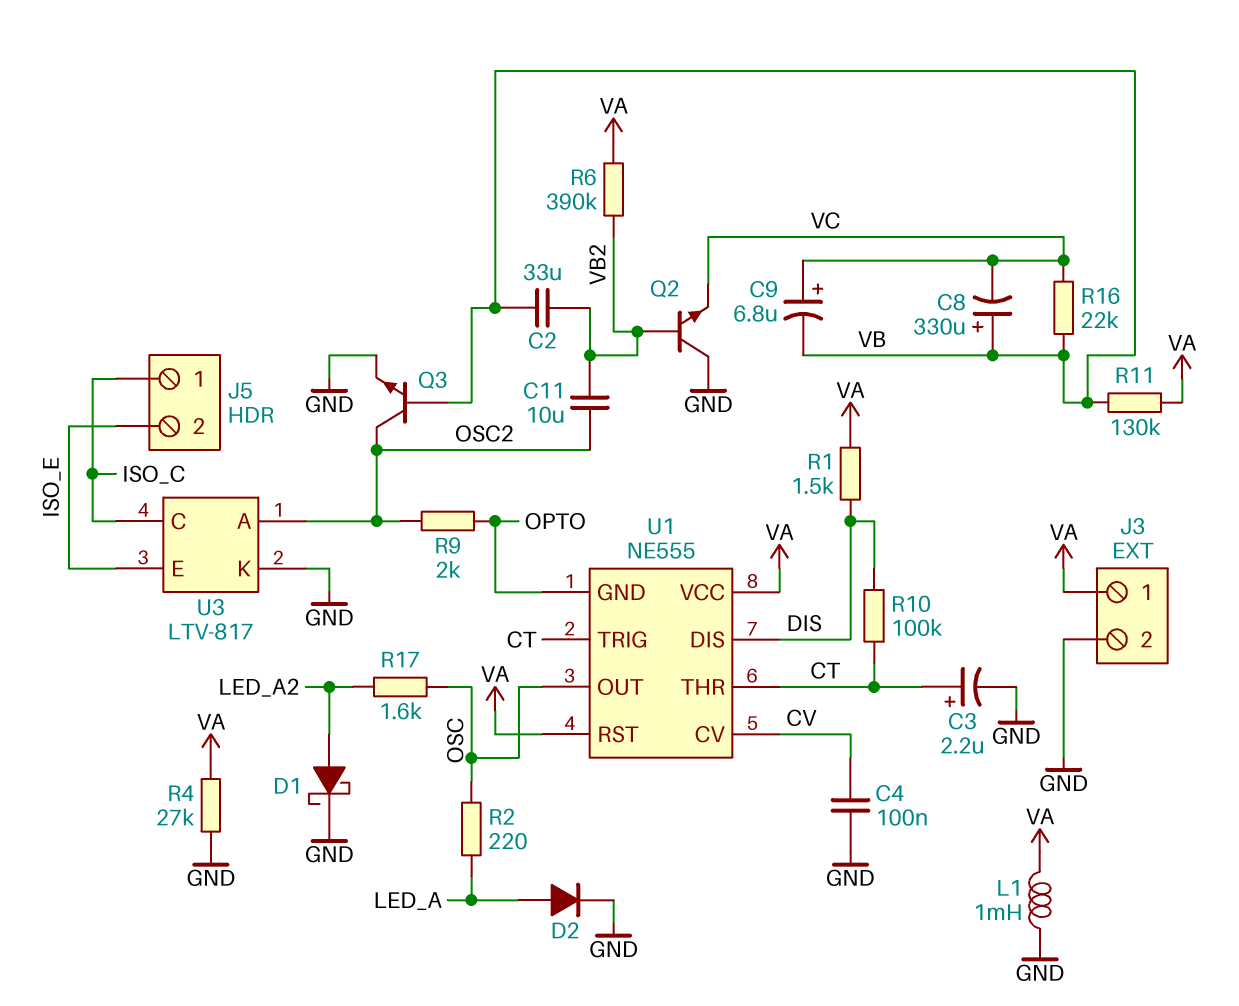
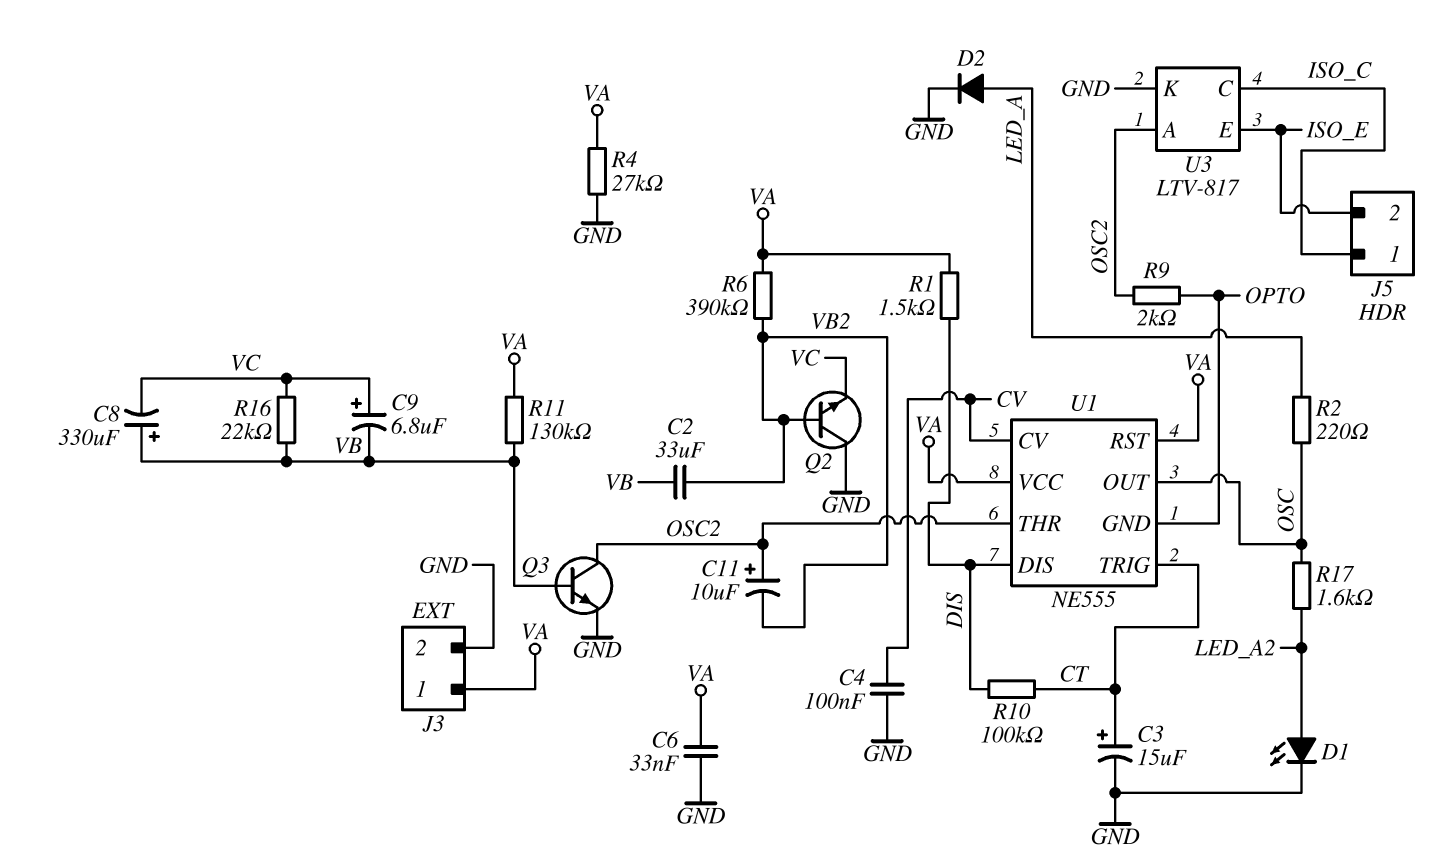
C3: 2.2uF (plus CT, minus GND) -> 15uF (plus CT, minus GND)
C6: none -> 33nF (GND, VA)
C11: 10uF (OSC2, VB2) -> 10uF (plus OSC2, minus VB2)
D1: schottky (A LED_A2, K GND) -> LED (A LED_A2, K GND)
L1: 1mH (GND, VA) -> none
U1 pin THR: CT -> OSC2

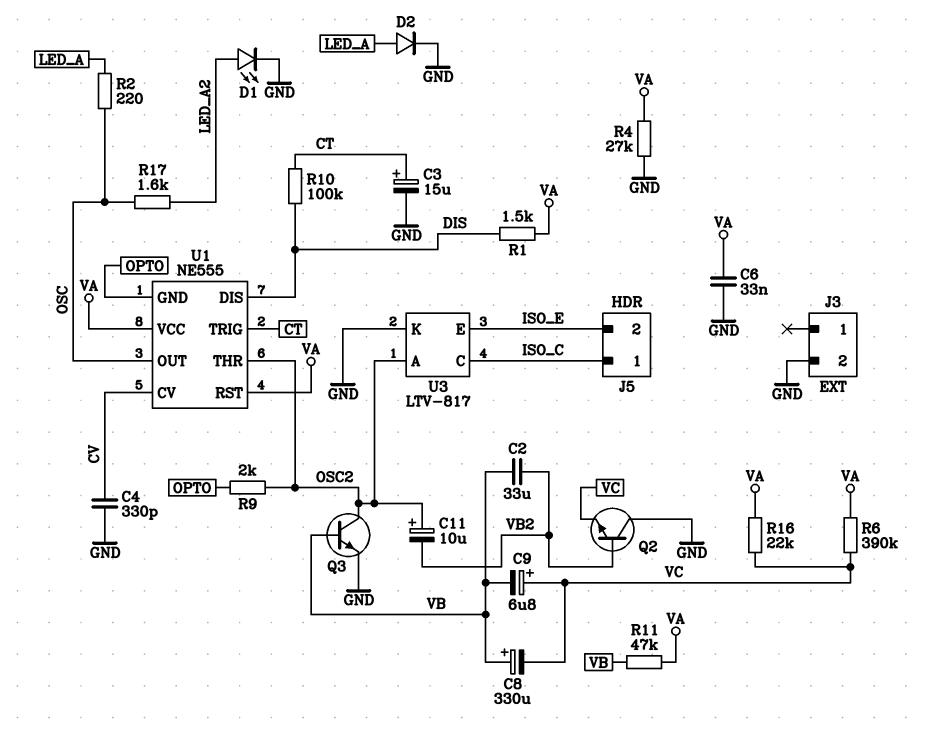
C4: 100nF (CV, GND) -> 330pF (CV, GND)
J3 pin 1: VA -> none
R6: 390k (VA, VB2) -> 390k (VA, VC)
R11: 130k (VA, VB) -> 47k (VA, VB)
R16: 22k (VB, VC) -> 22k (VA, VC)

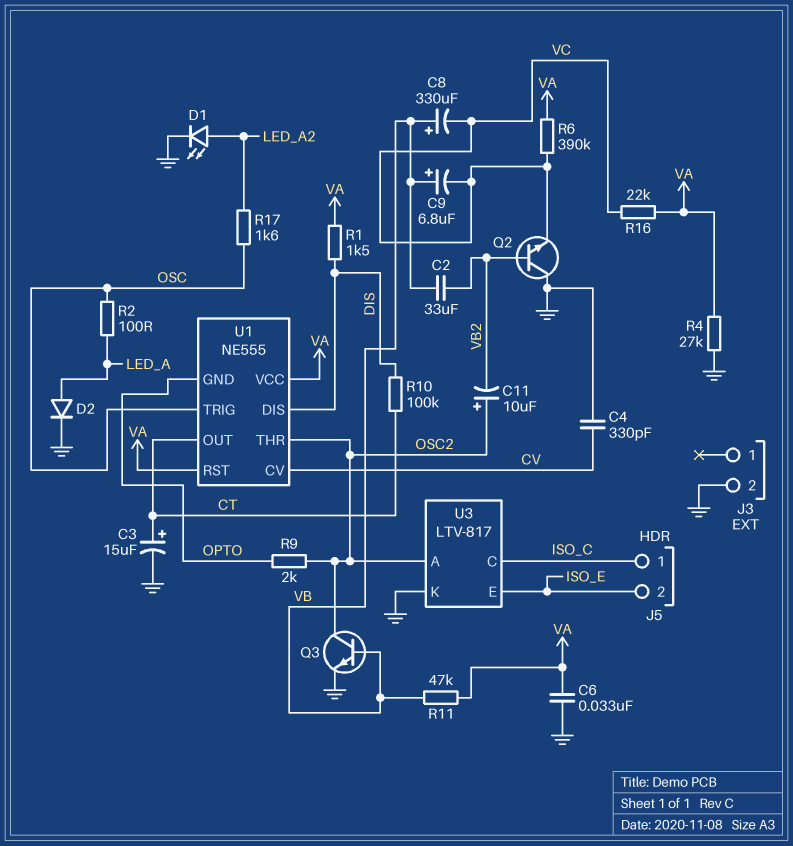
C9: 6.8uF (plus VC, minus VB) -> 6.8uF (plus VB, minus VC)
R2: 220 (LED_A, OSC) -> 100 (LED_A, OSC)
U1 pin OUT: OSC -> CT
U1 pin TRIG: CT -> OSC

